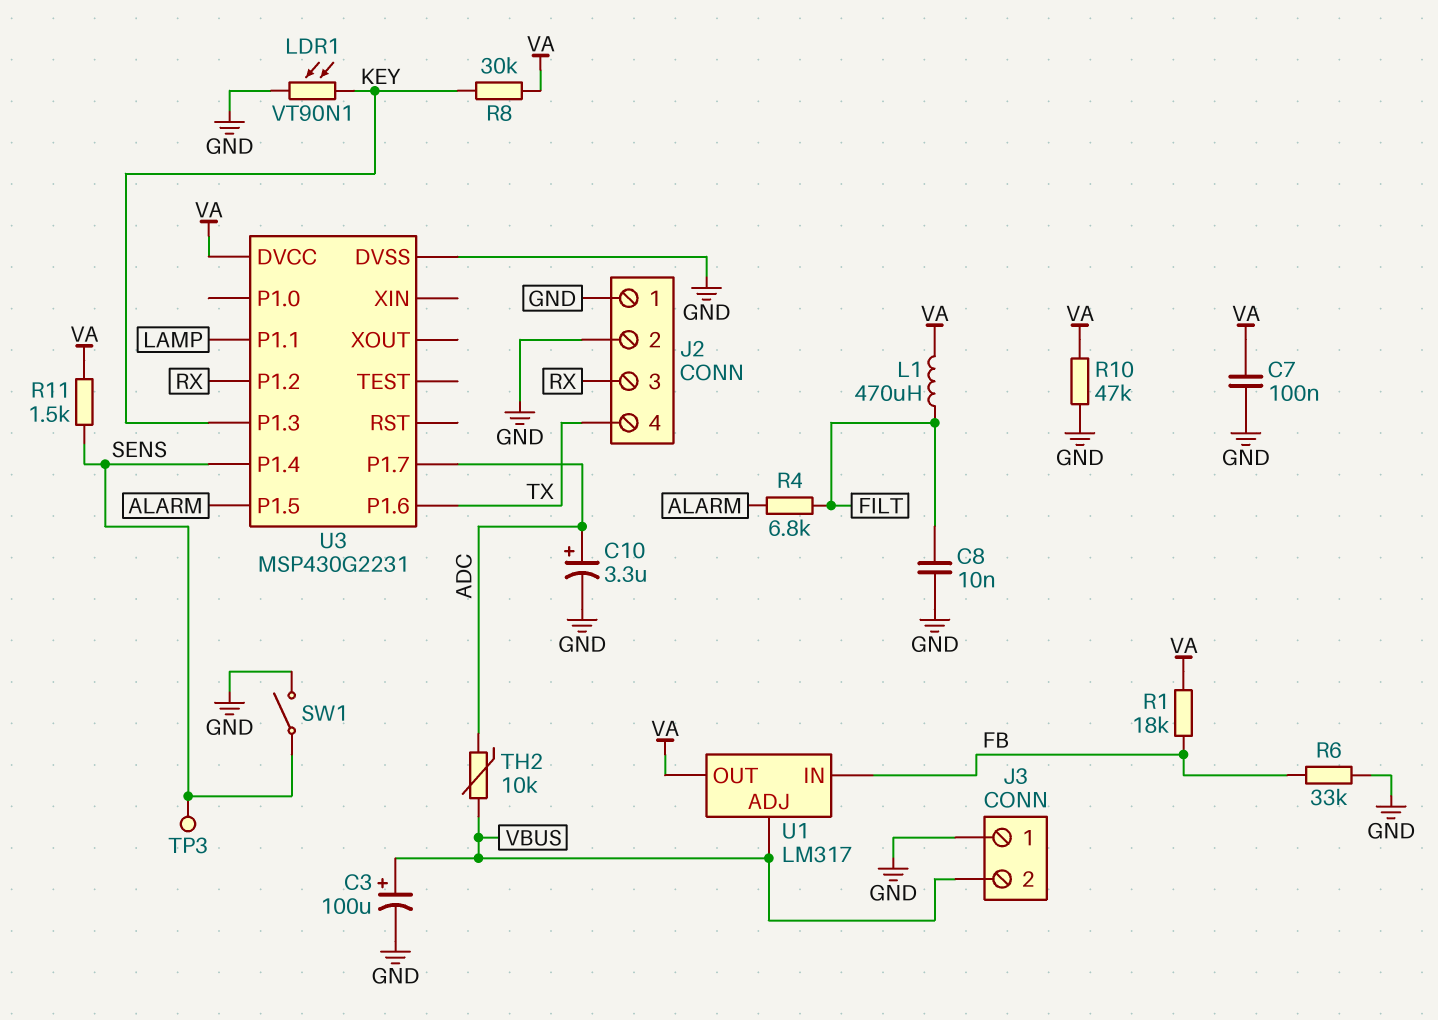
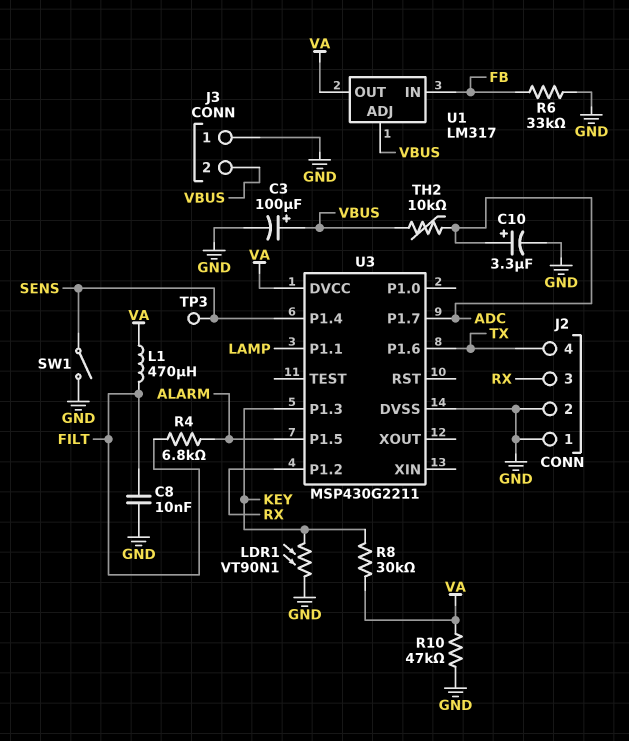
C7: 100nF (GND, VA) -> none
R1: 18k (FB, VA) -> none
R11: 1.5k (SENS, VA) -> none
U3: MSP430G2231 -> MSP430G2211

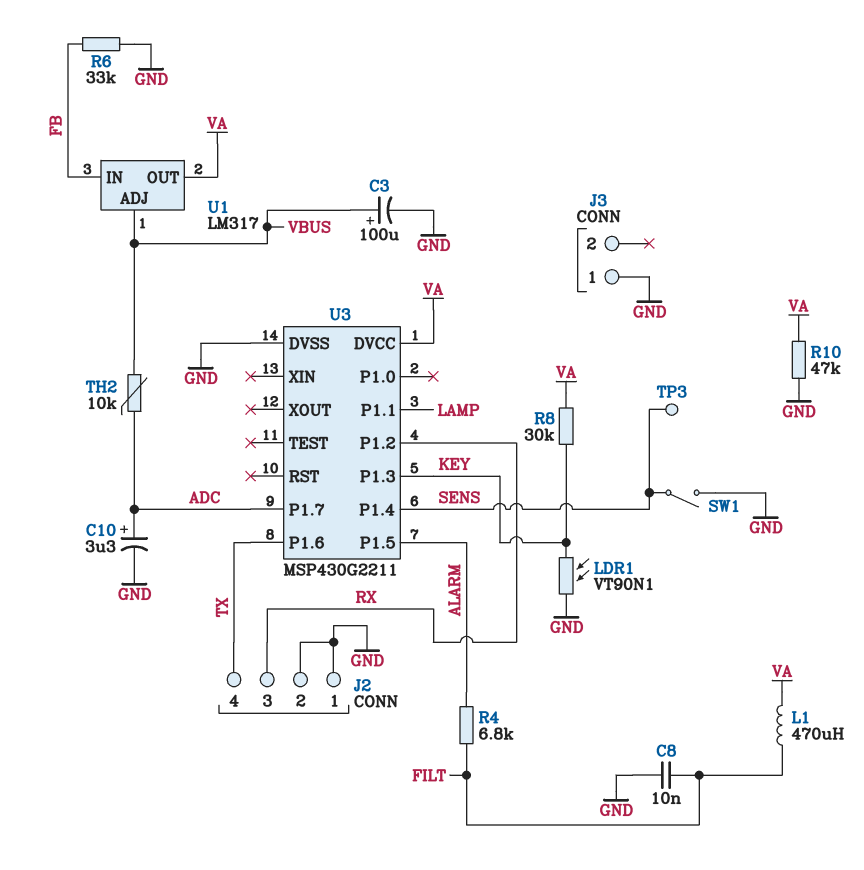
J3 pin 2: VBUS -> none

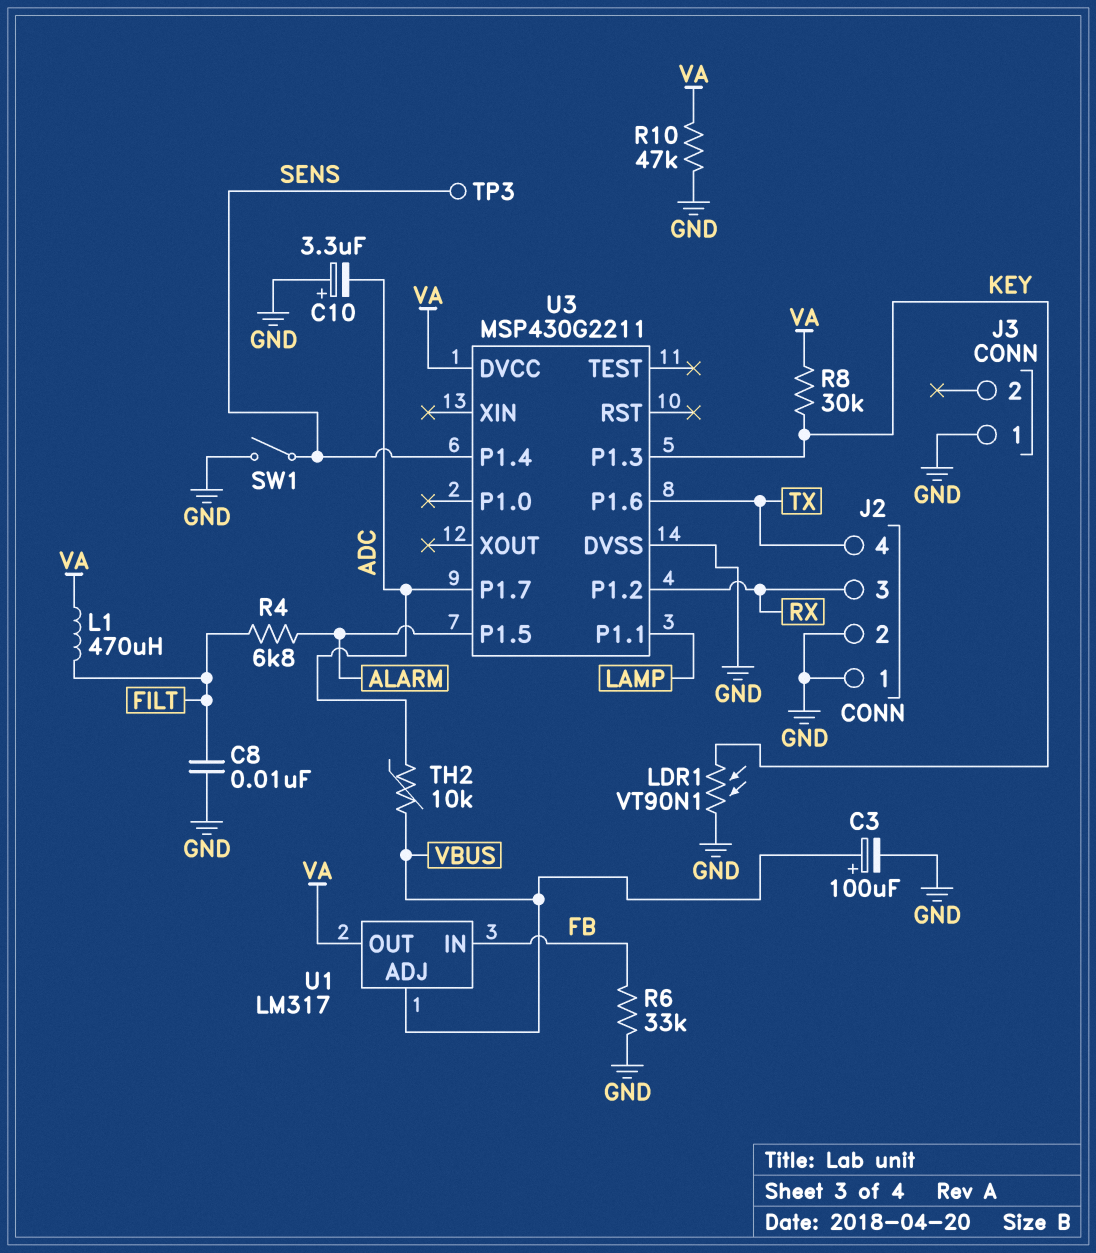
C10: 3.3uF (plus ADC, minus GND) -> 3.3uF (plus GND, minus ADC)

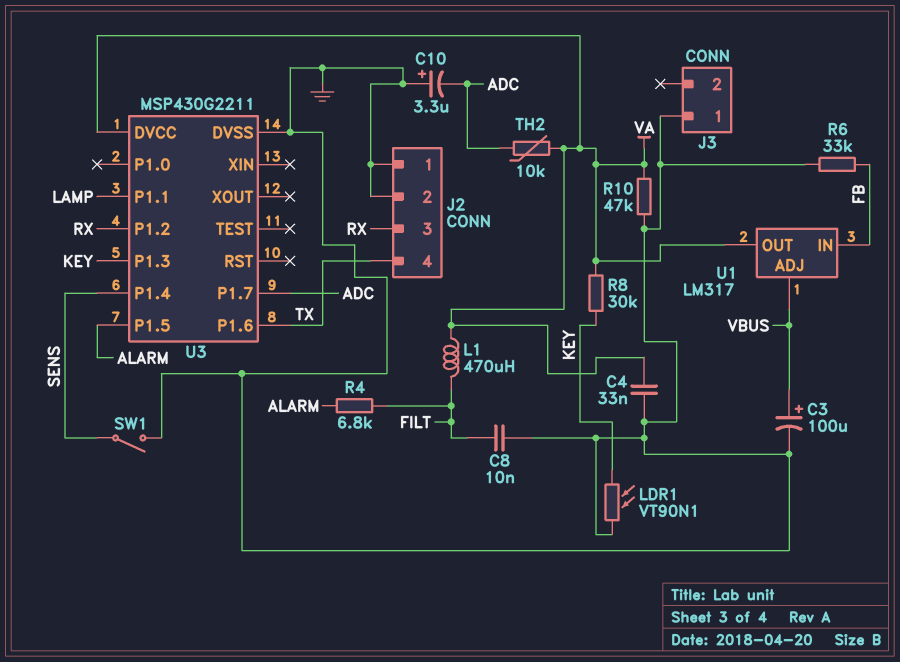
C4: none -> 33nF (GND, VA)
TH2: 10k (ADC, VBUS) -> 10k (ADC, VA)
TP3: test point (SENS) -> none

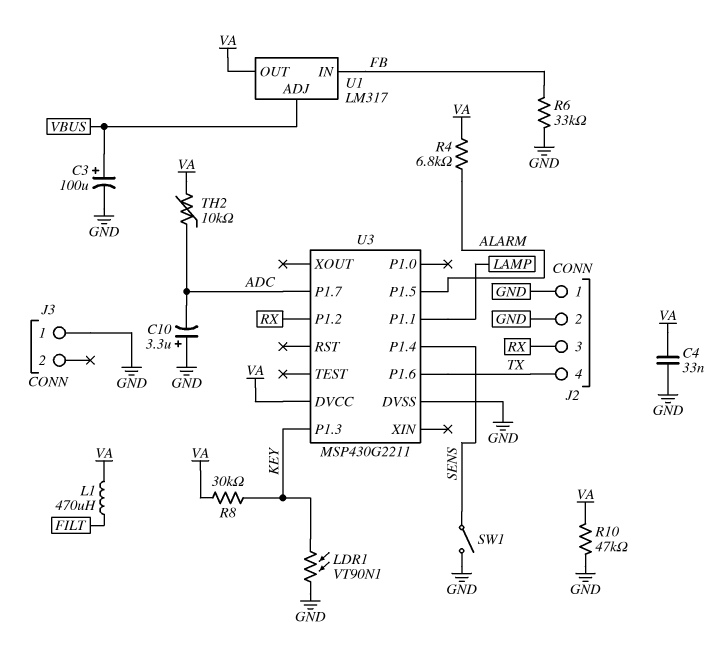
C8: 10nF (FILT, GND) -> none
R4: 6.8k (ALARM, FILT) -> 6.8k (ALARM, VA)

